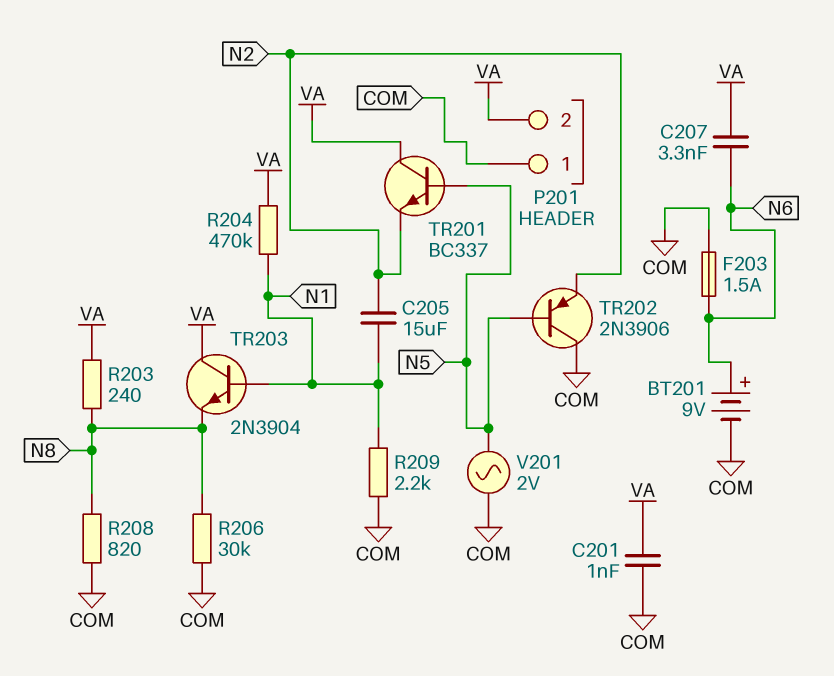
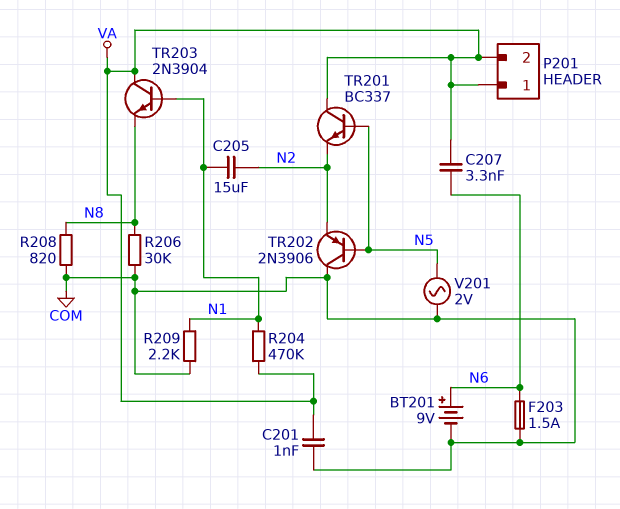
P201 pin 1: COM -> VA
R203: 240 (N8, VA) -> none

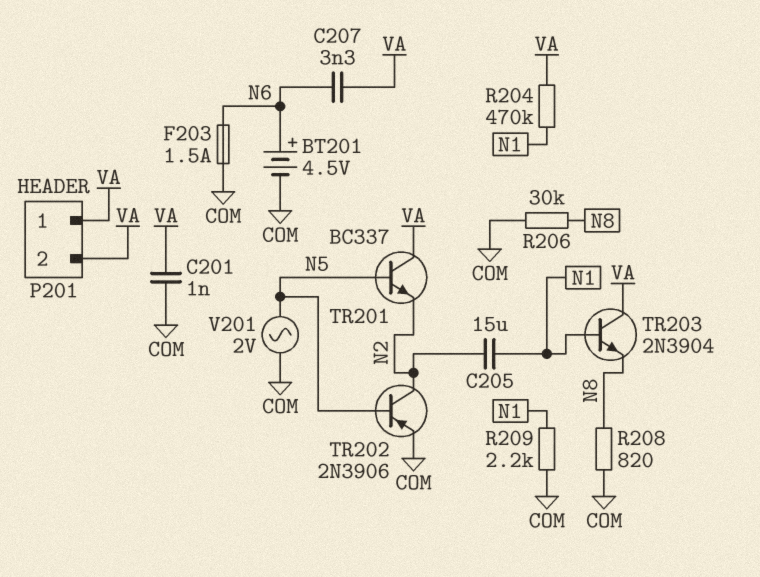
BT201: 9V (plus N6, minus COM) -> 4.5V (plus N6, minus COM)
TR202: PNP 2N3906 (B N5, C COM, E N2) -> PNP 2N3906 (B N5, C N2, E COM)

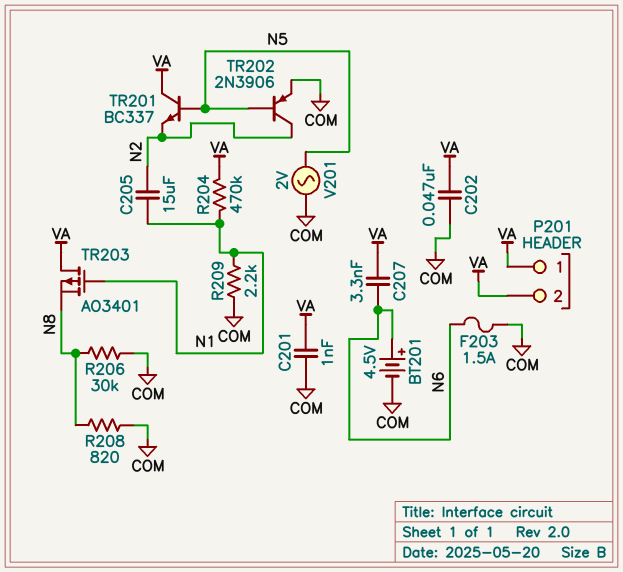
C202: none -> 47nF (COM, VA)
TR203: NPN 2N3904 (B N1, C VA, E N8) -> PMOS AO3401 (G N1, D VA, S N8)

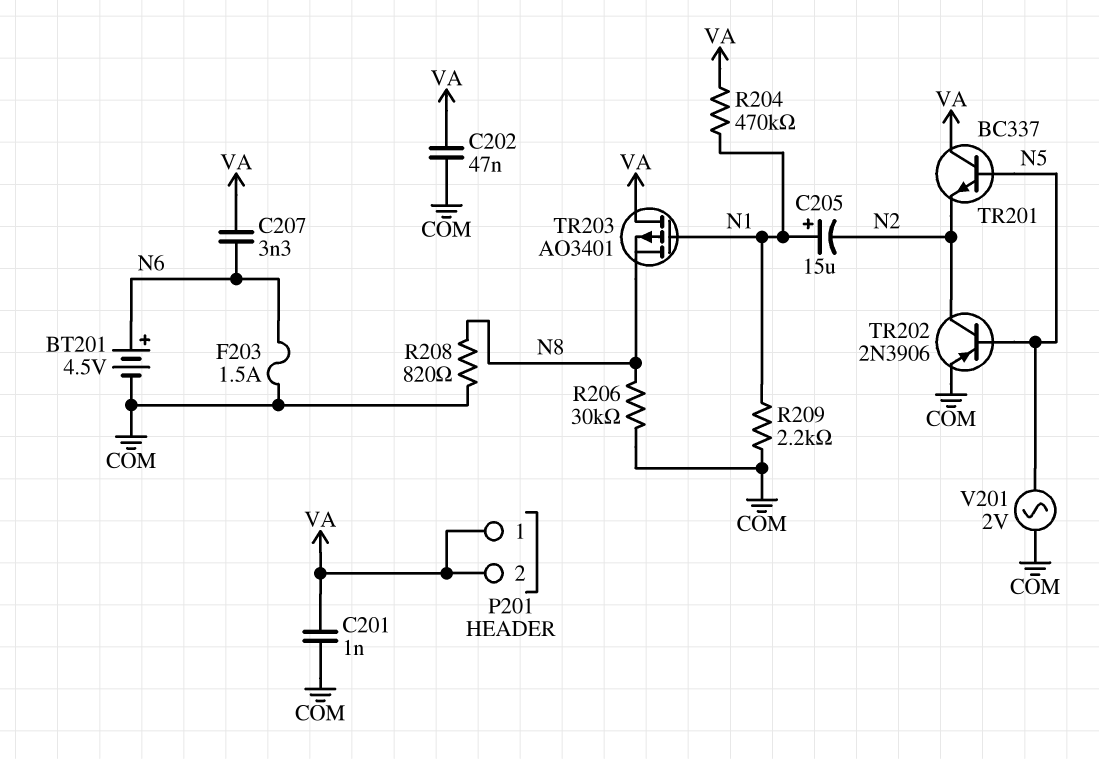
C205: 15uF (N1, N2) -> 15uF (plus N1, minus N2)

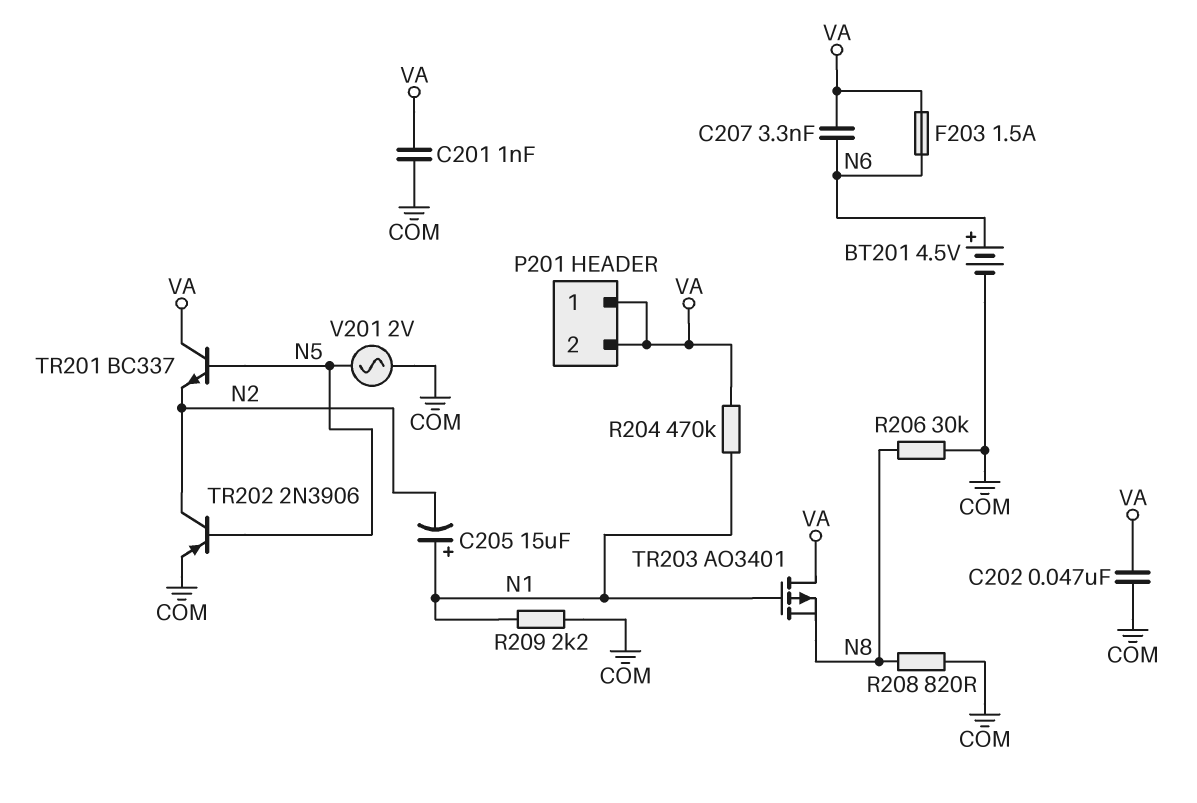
F203: 1.5A (COM, N6) -> 1.5A (N6, VA)

